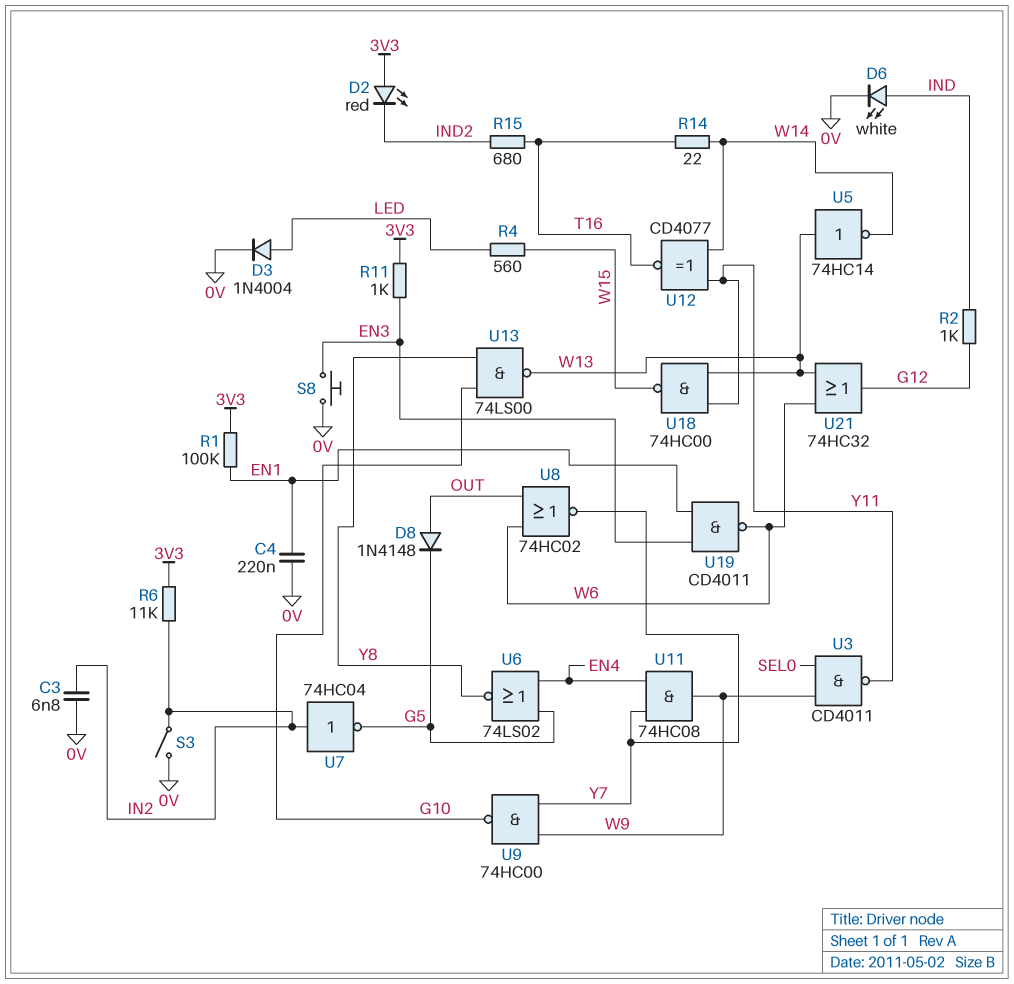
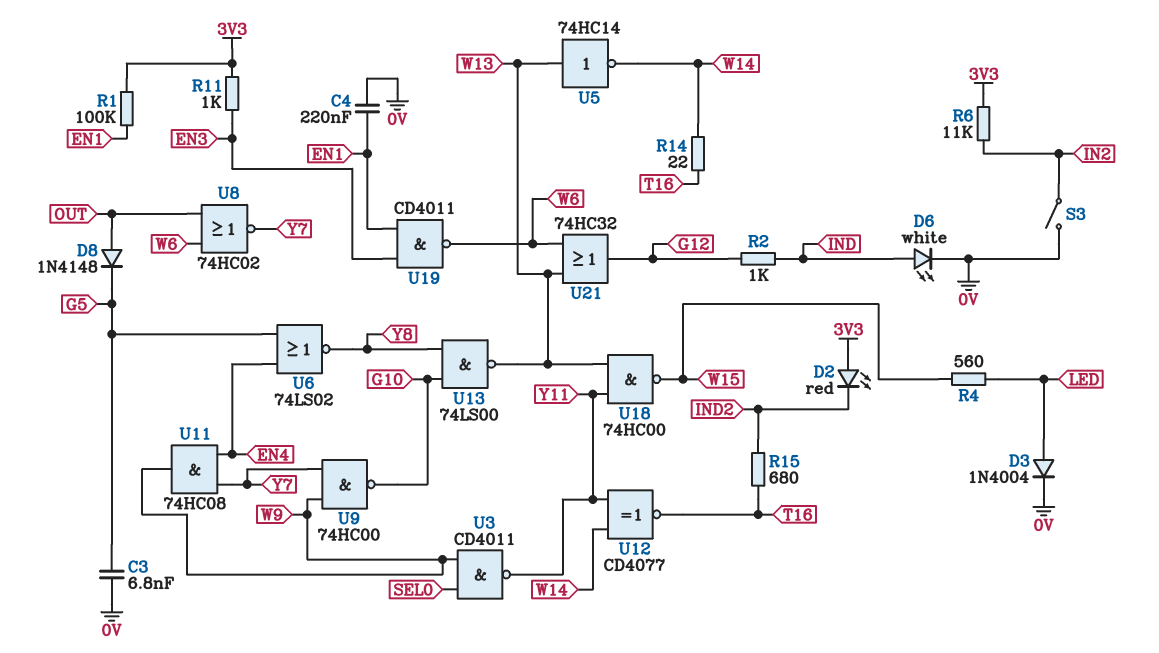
C3: 6.8nF (0V, IN2) -> 6.8nF (0V, G5)
S8: button (0V, EN3) -> none
U7: NOT 74HC04 (in IN2, out G5) -> none

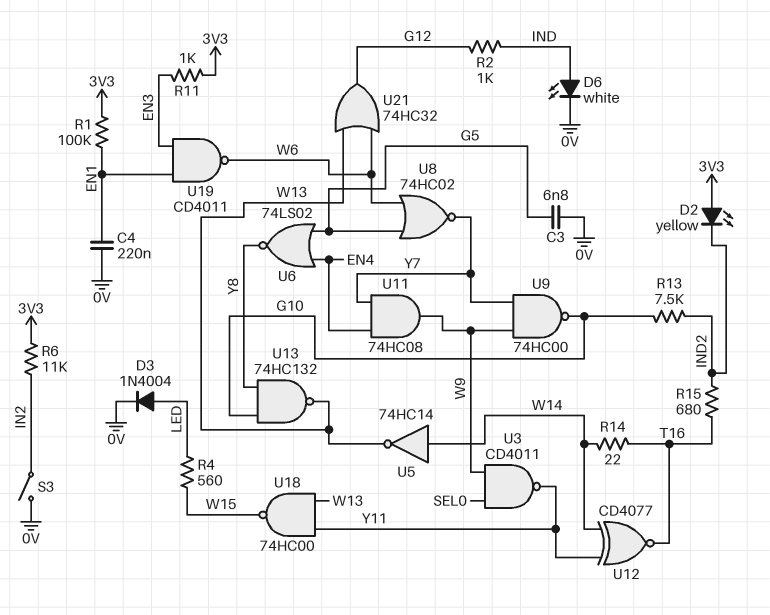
D2: LED red (A 3V3, K IND2) -> LED yellow (A 3V3, K IND2)
D8: diode 1N4148 (A OUT, K G5) -> none
R13: none -> 7.5k (G10, IND2)
U5: NOT 74HC14 (in W13, out W14) -> NOT 74HC14 (in W14, out W13)
U8: NOR 74HC02 (in OUT, in W6, out Y7) -> NOR 74HC02 (in G5, in W6, out Y7)
U13: NAND 74LS00 (in G10, in Y8, out W13) -> NAND 74HC132 (in G10, in Y8, out W13)

